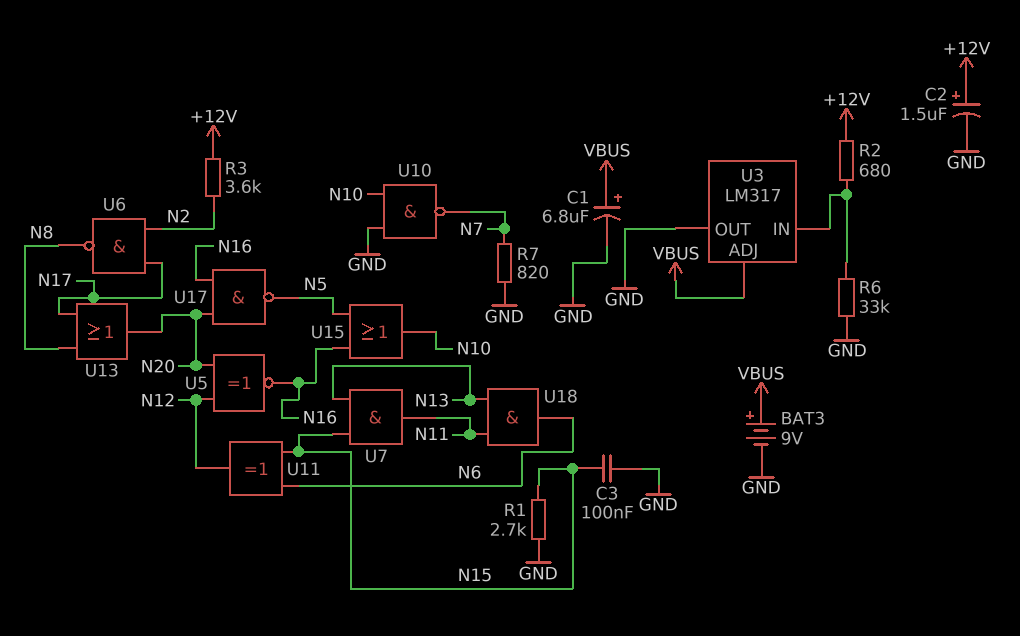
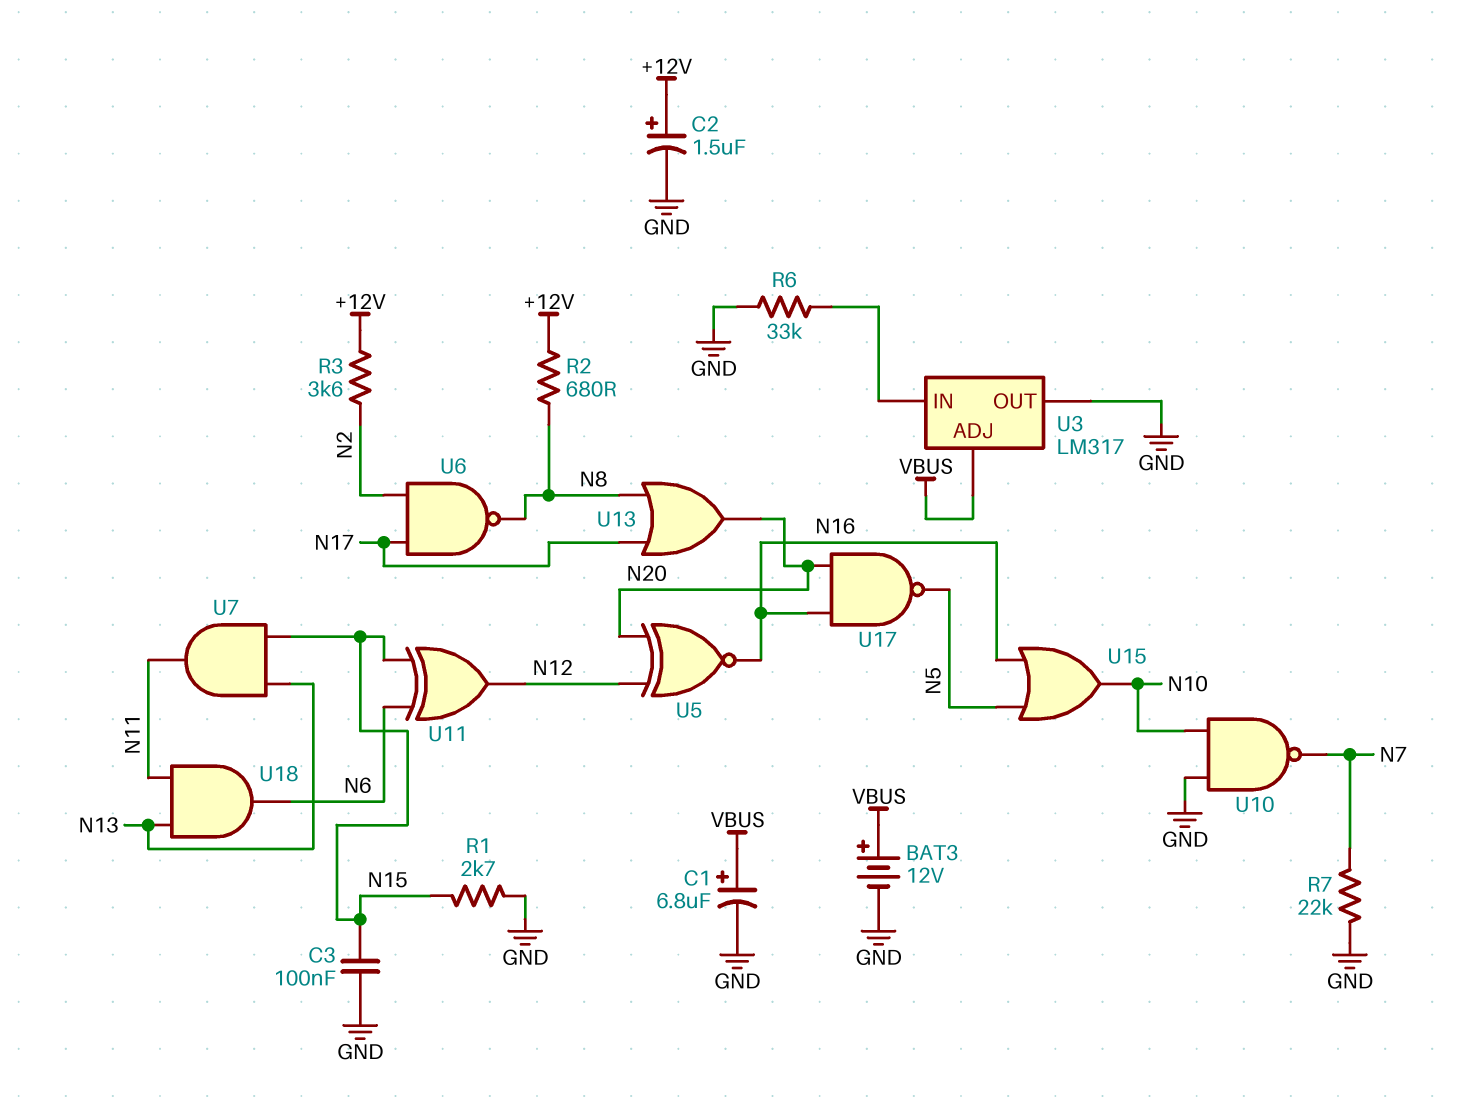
BAT3: 9V (plus VBUS, minus GND) -> 12V (plus VBUS, minus GND)
R2: 680 (+12V, U3/IN) -> 680 (+12V, N8)
R7: 820 (GND, N7) -> 22k (GND, N7)

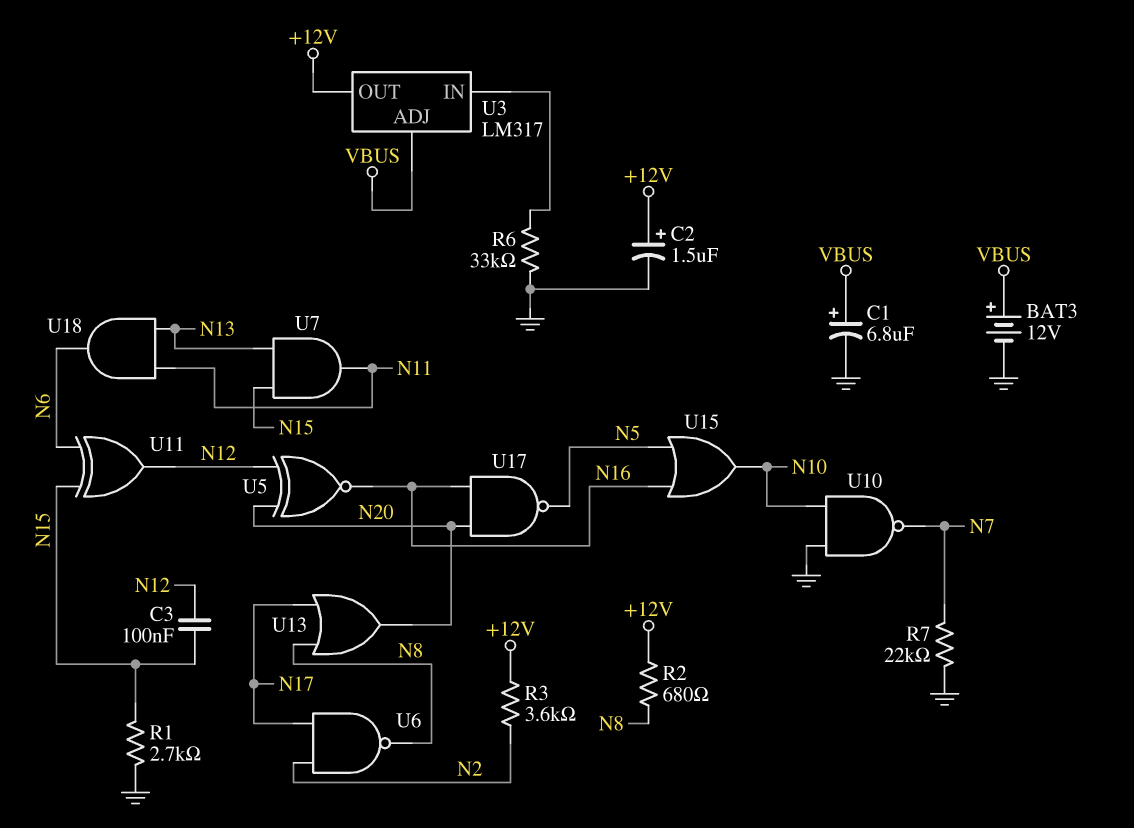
C3: 100nF (GND, N15) -> 100nF (N12, N15)
U3 pin OUT: GND -> +12V

